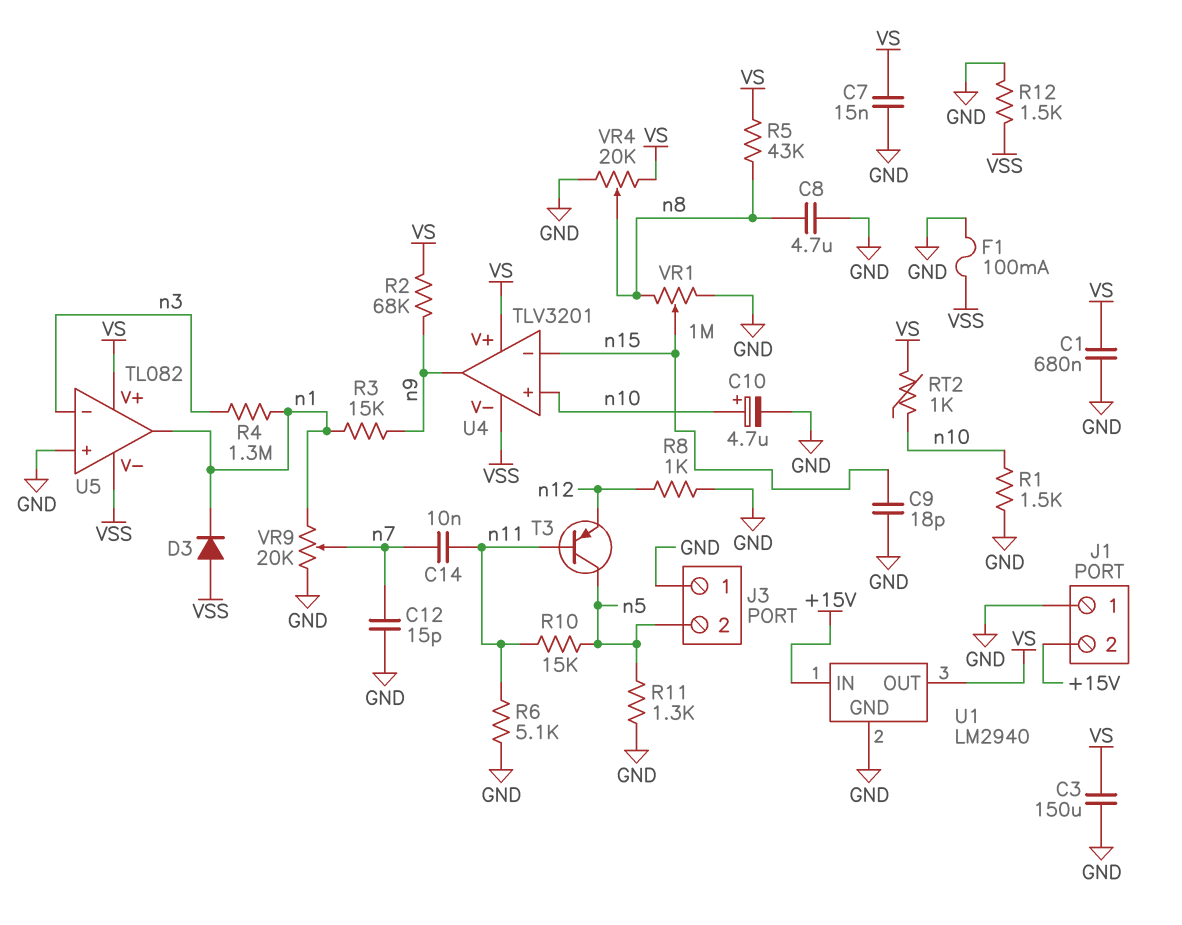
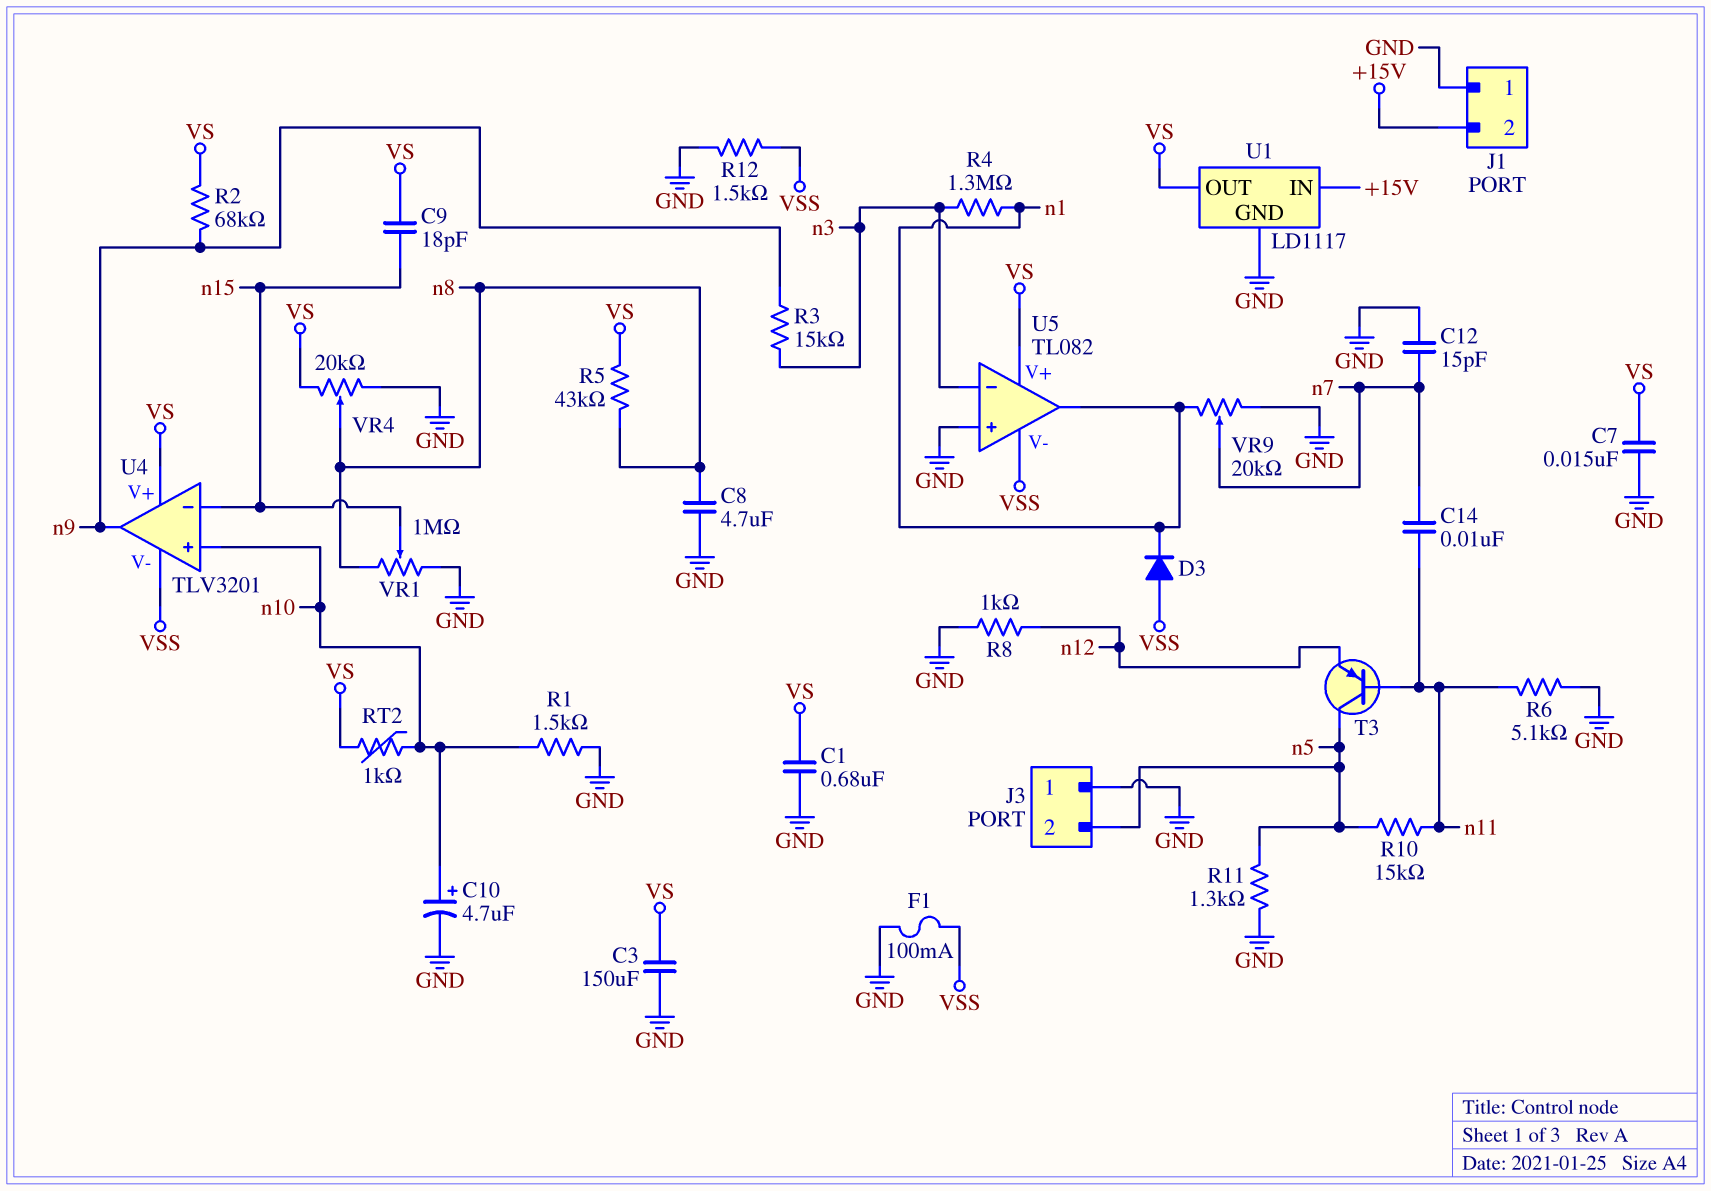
C9: 18pF (GND, n15) -> 18pF (VS, n15)
R3: 15k (n1, n9) -> 15k (n3, n9)
U1: LM2940 -> LD1117

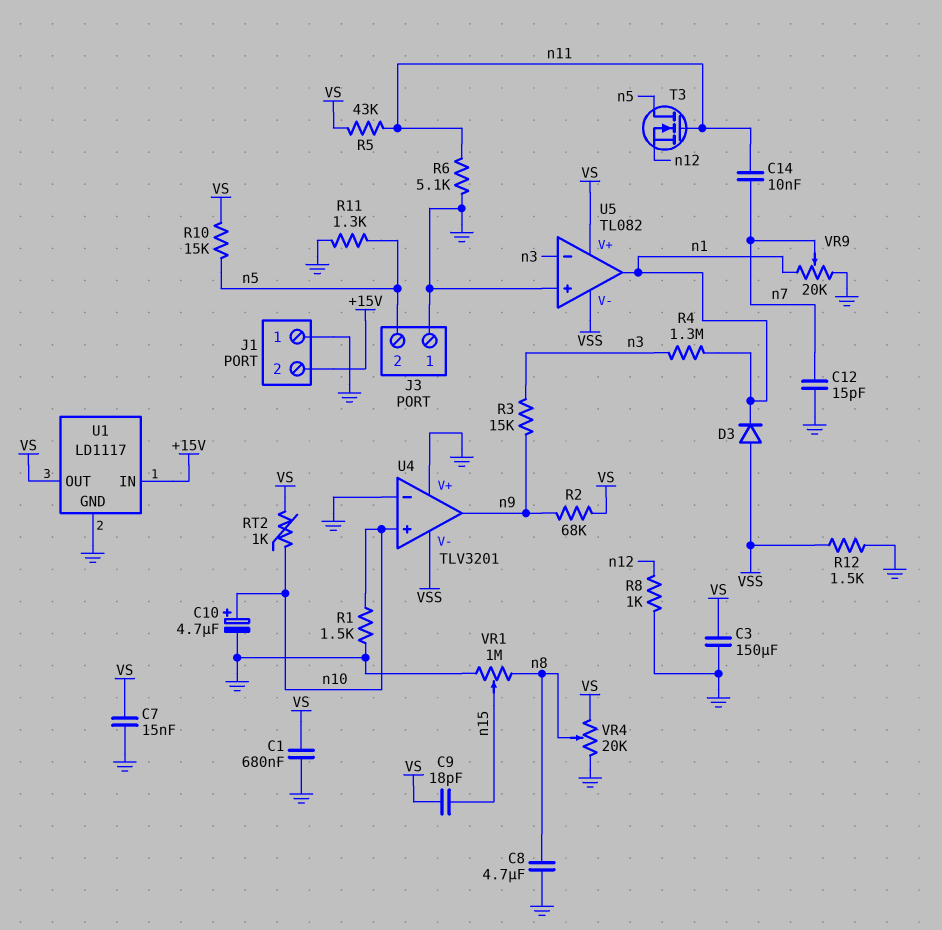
F1: 100mA (GND, VSS) -> none
R5: 43k (VS, n8) -> 43k (VS, n11)
R10: 15k (n5, n11) -> 15k (VS, n5)
T3: PNP (B n11, C n5, E n12) -> NMOS (G n11, D n5, S n12)
U4 pin V+: VS -> GND
U4 pin in-: n15 -> GND

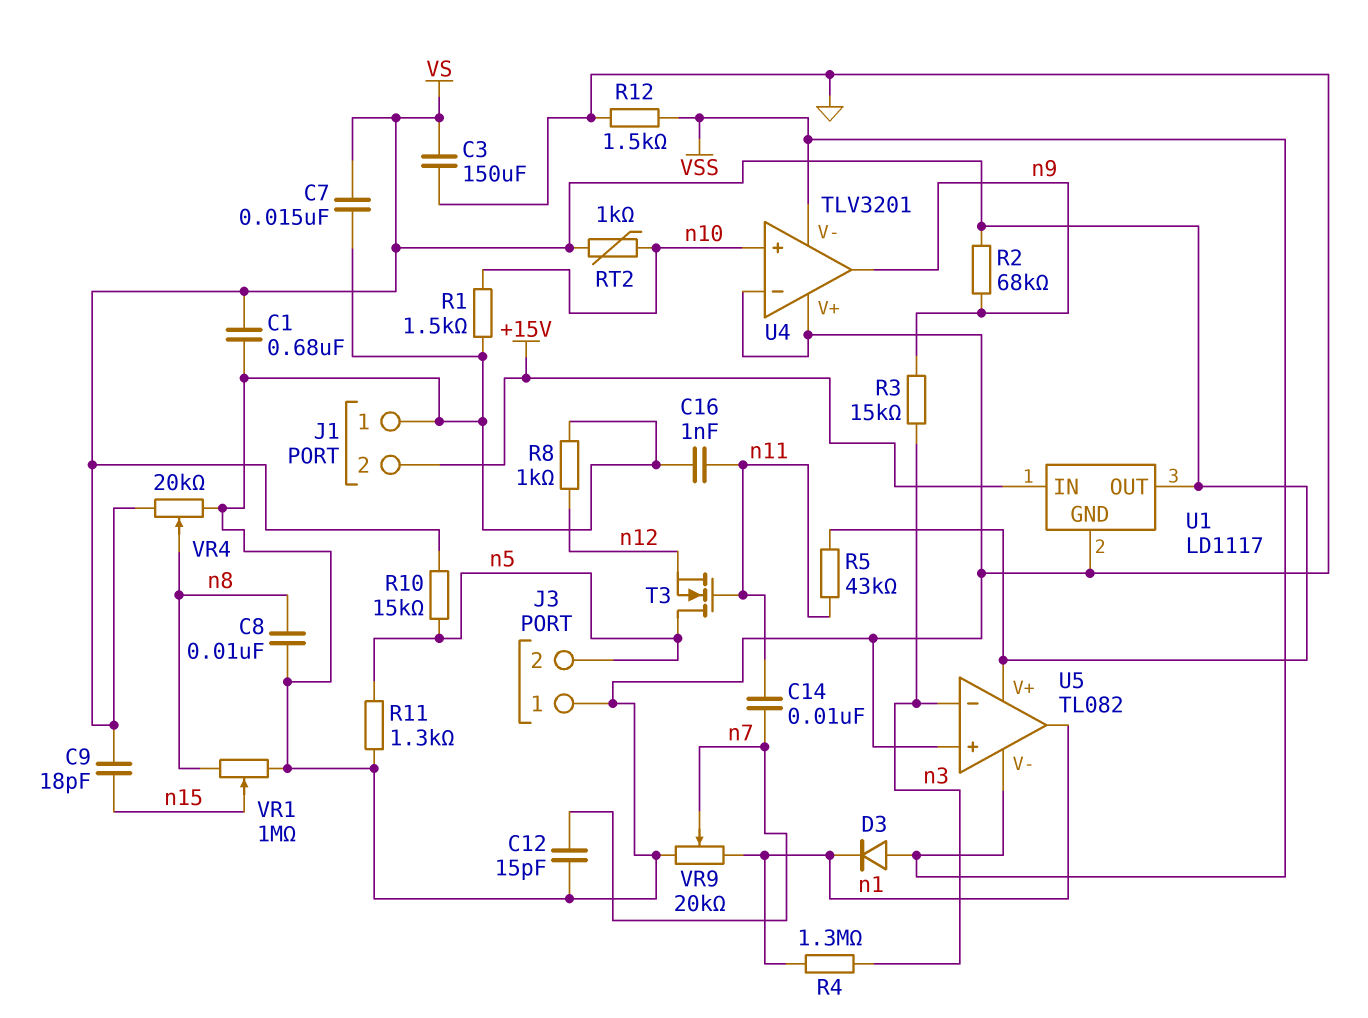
C8: 4.7uF (GND, n8) -> 10nF (GND, n8)
C10: 4.7uF (plus n10, minus GND) -> none
C16: none -> 1nF (GND, n11)
R6: 5.1k (GND, n11) -> none

